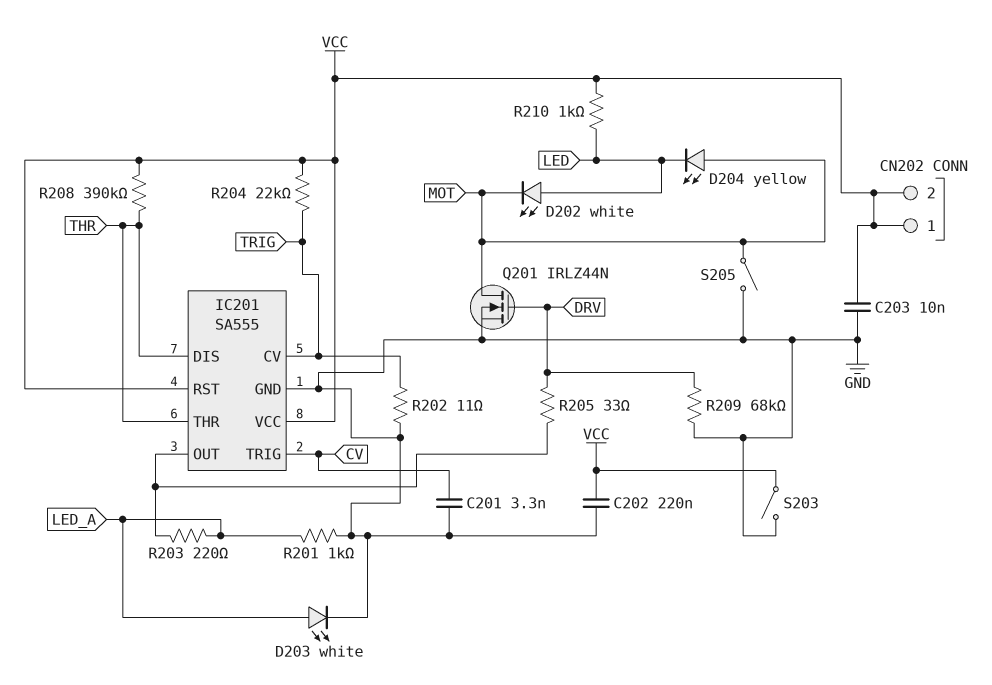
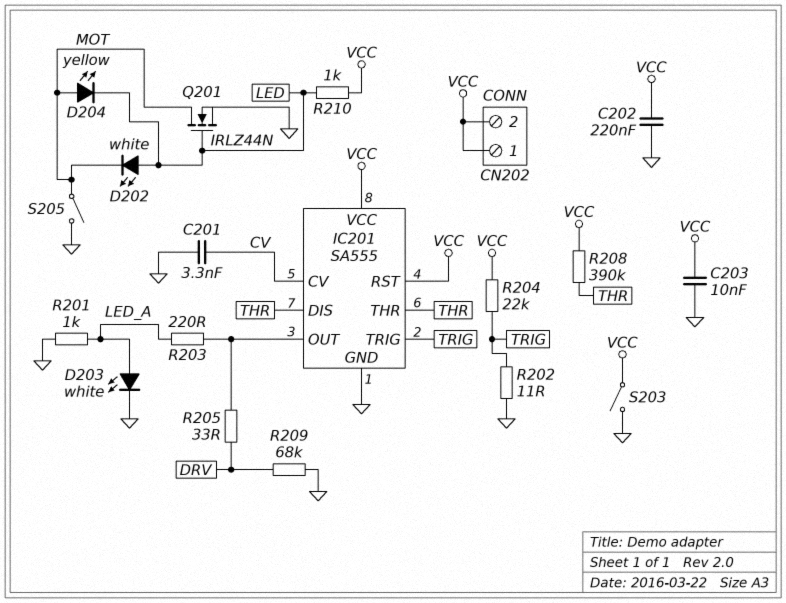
IC201 pin CV: TRIG -> CV
IC201 pin TRIG: CV -> TRIG
Q201: NMOS IRLZ44N (G DRV, D MOT, S GND) -> NMOS IRLZ44N (G LED, D MOT, S GND)

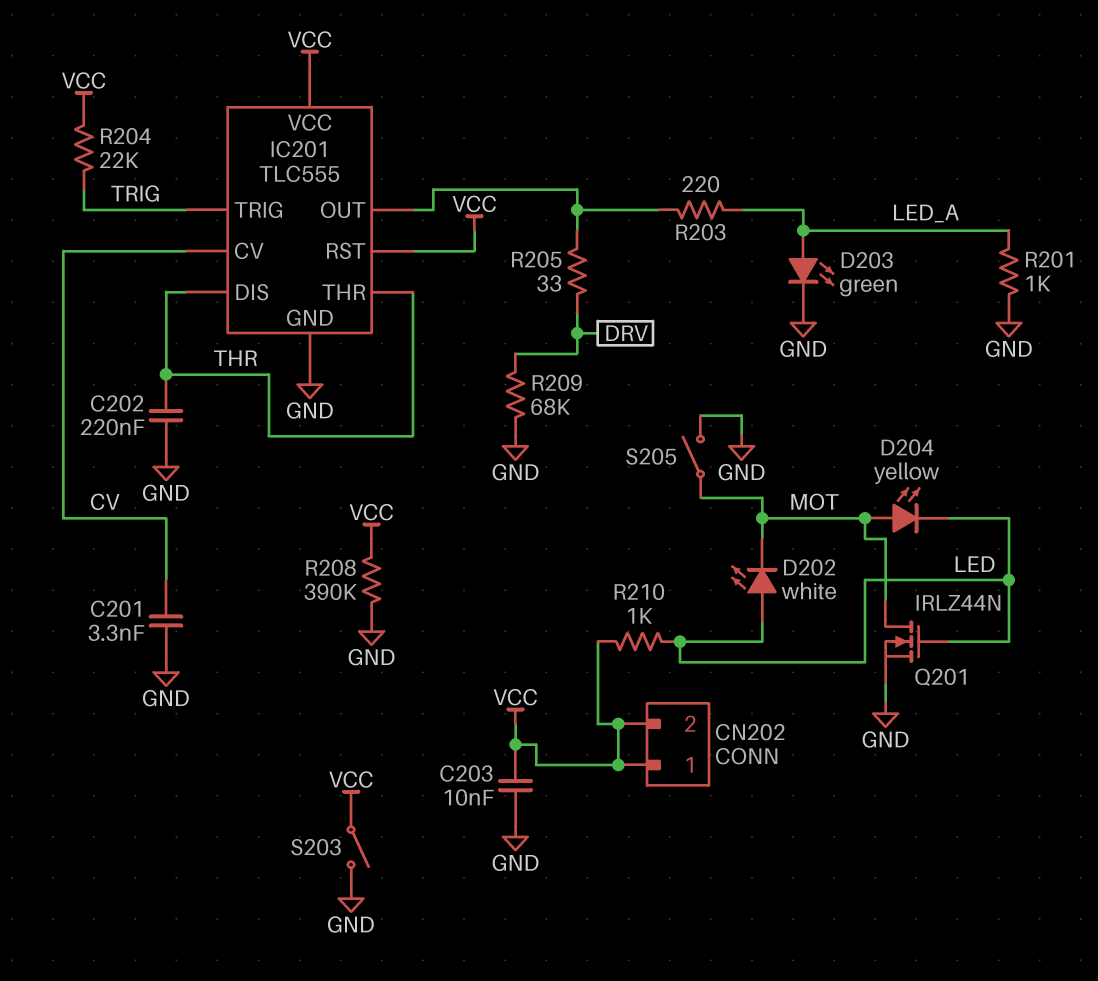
C202: 220nF (GND, VCC) -> 220nF (GND, THR)
D203: LED white (A LED_A, K GND) -> LED green (A LED_A, K GND)
IC201: SA555 -> TLC555
R202: 11 (GND, TRIG) -> none
R208: 390k (THR, VCC) -> 390k (GND, VCC)

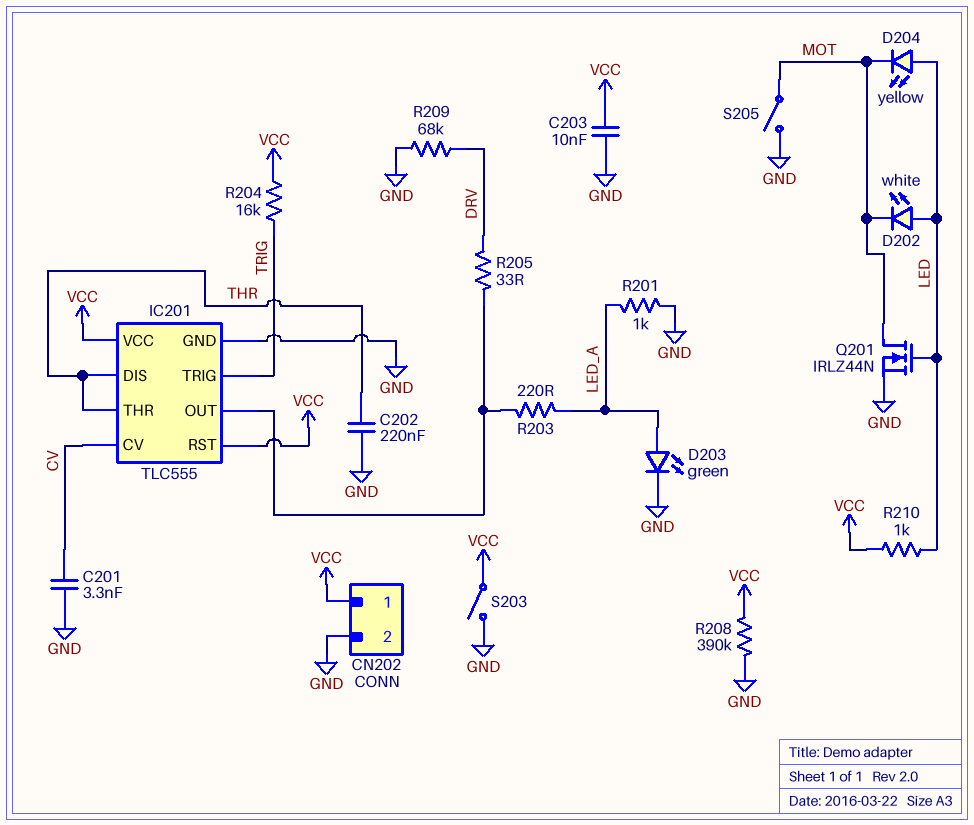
CN202 pin 2: VCC -> GND
D204: LED yellow (A MOT, K LED) -> LED yellow (A LED, K MOT)
R204: 22k (TRIG, VCC) -> 16k (TRIG, VCC)

